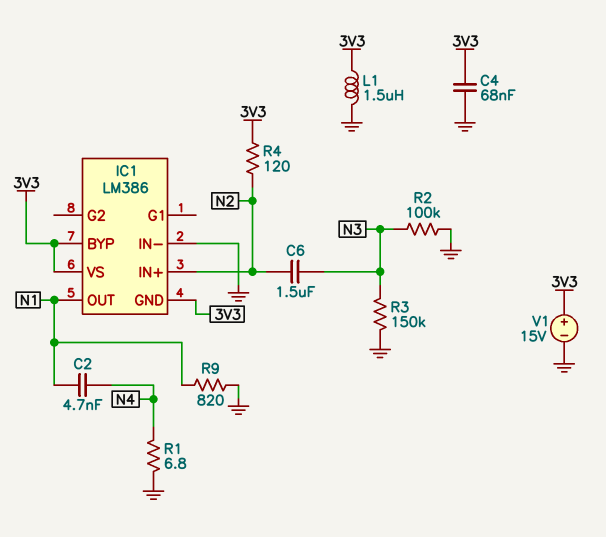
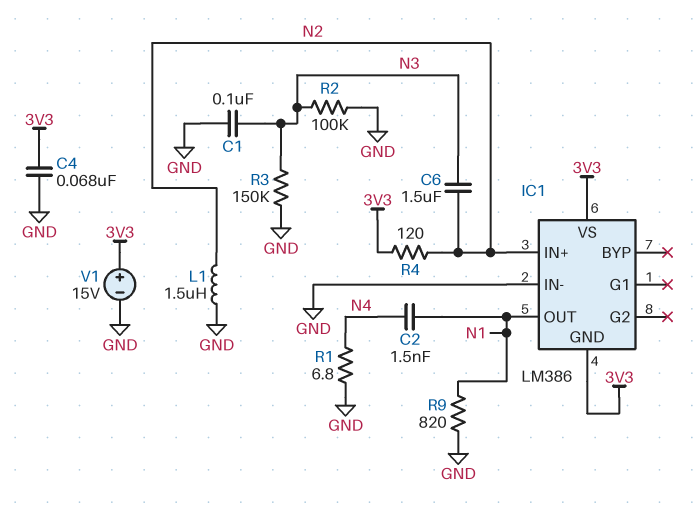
C1: none -> 100nF (GND, N3)
C2: 4.7nF (N1, N4) -> 1.5nF (N1, N4)
IC1 pin BYP: 3V3 -> none
L1: 1.5uH (3V3, GND) -> 1.5uH (GND, N2)

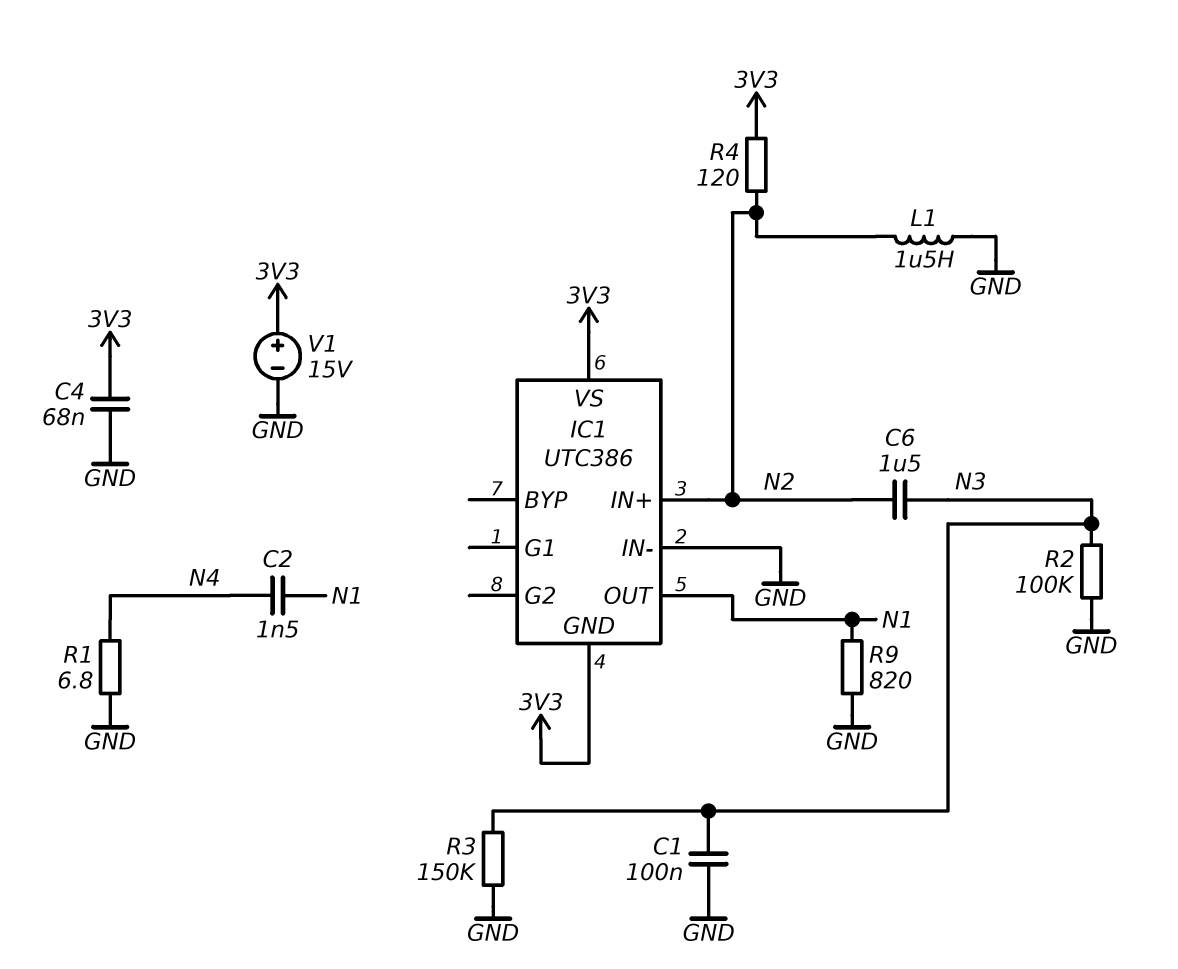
IC1: LM386 -> UTC386

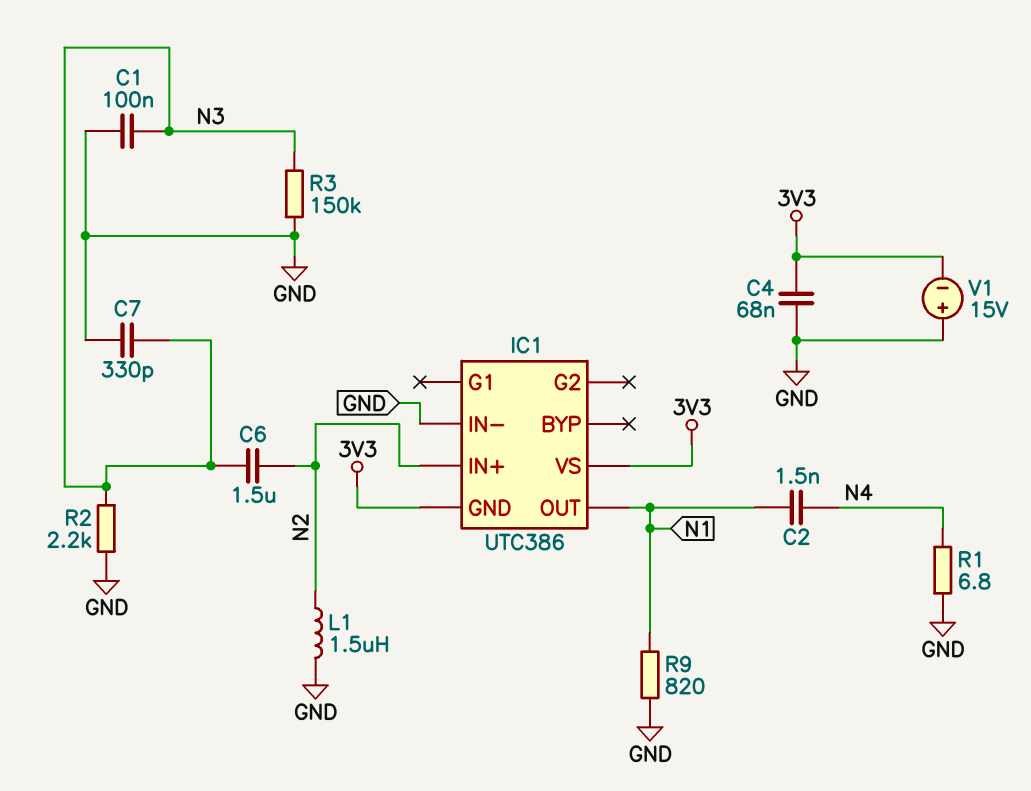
C7: none -> 330pF (GND, N3)
R2: 100k (GND, N3) -> 2.2k (GND, N3)
R4: 120 (3V3, N2) -> none
V1: 15V (plus 3V3, minus GND) -> 15V (plus GND, minus 3V3)

